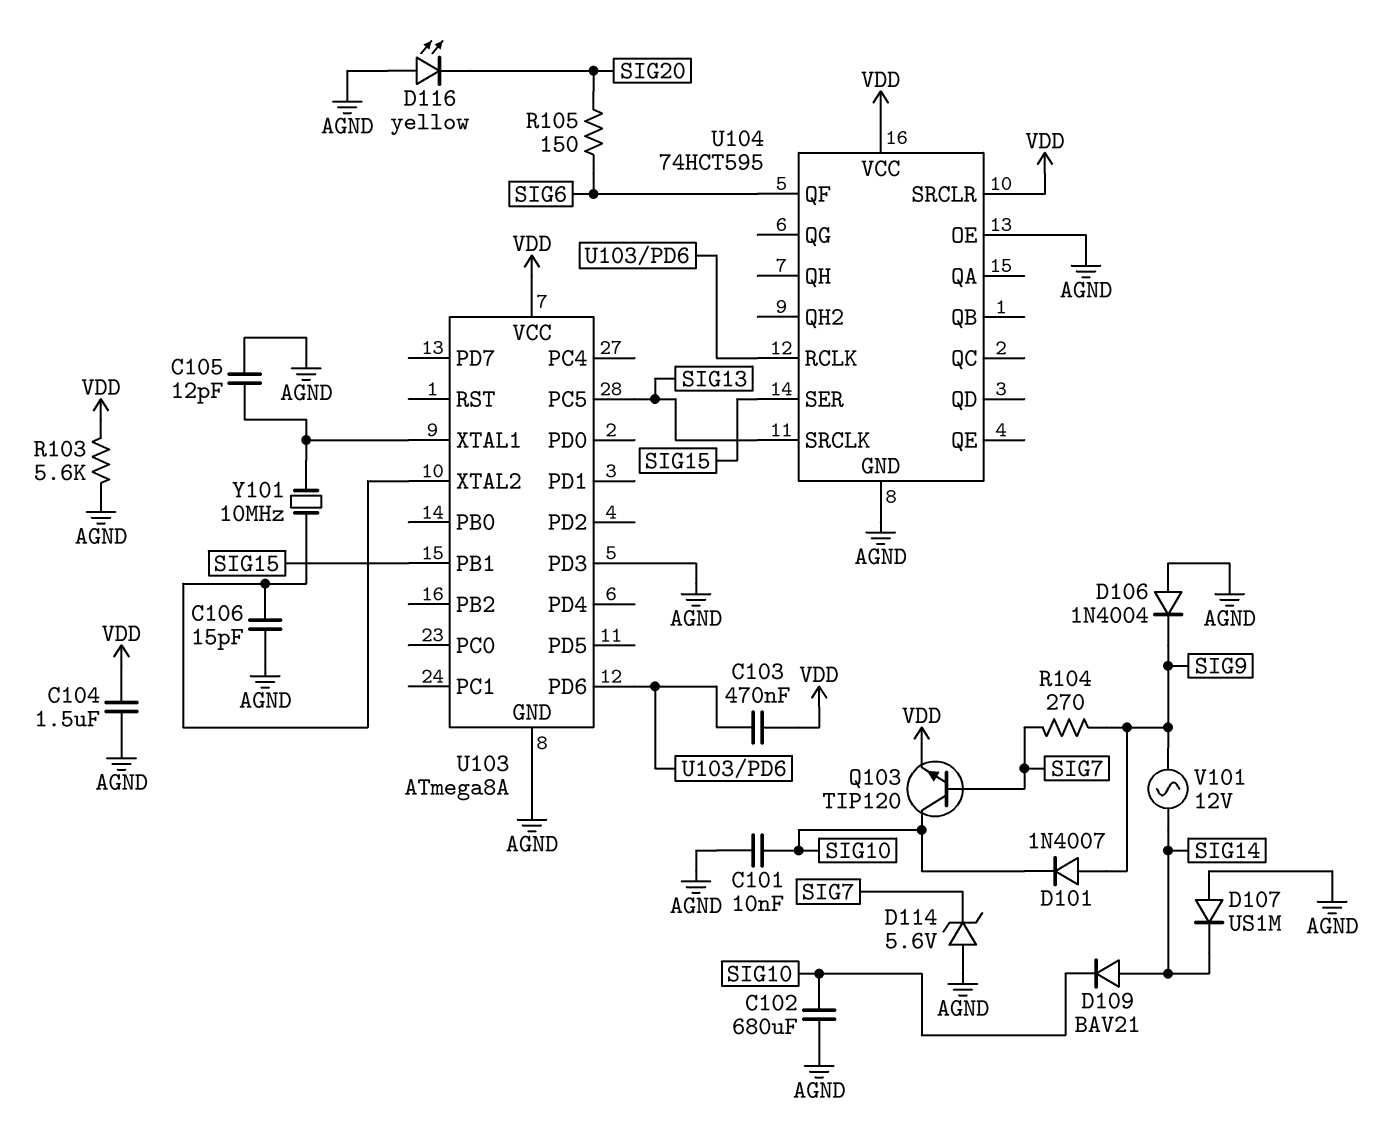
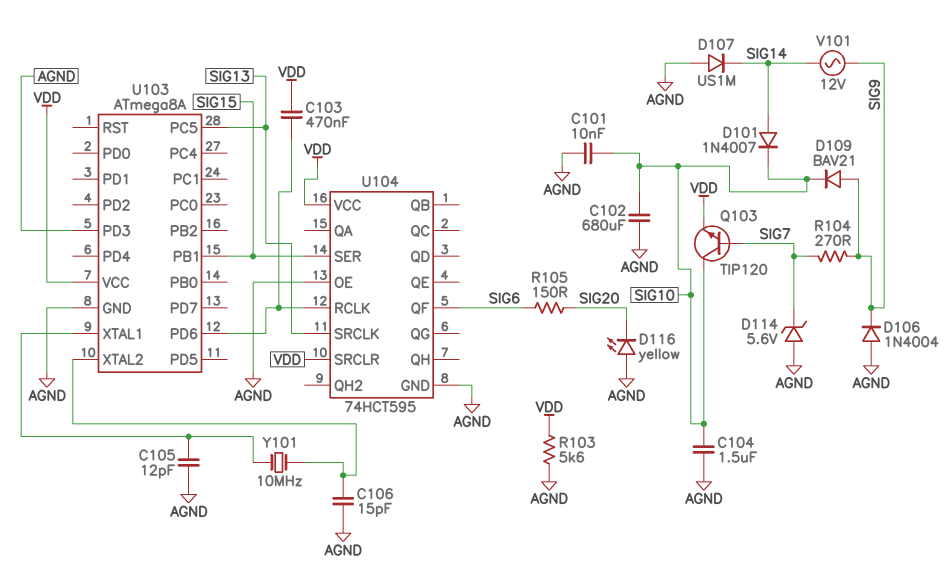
C104: 1.5uF (AGND, VDD) -> 1.5uF (AGND, SIG10)
D101: diode 1N4007 (A SIG9, K SIG10) -> diode 1N4007 (A SIG14, K SIG10)
D109: diode BAV21 (A SIG14, K SIG10) -> diode BAV21 (A SIG9, K SIG10)

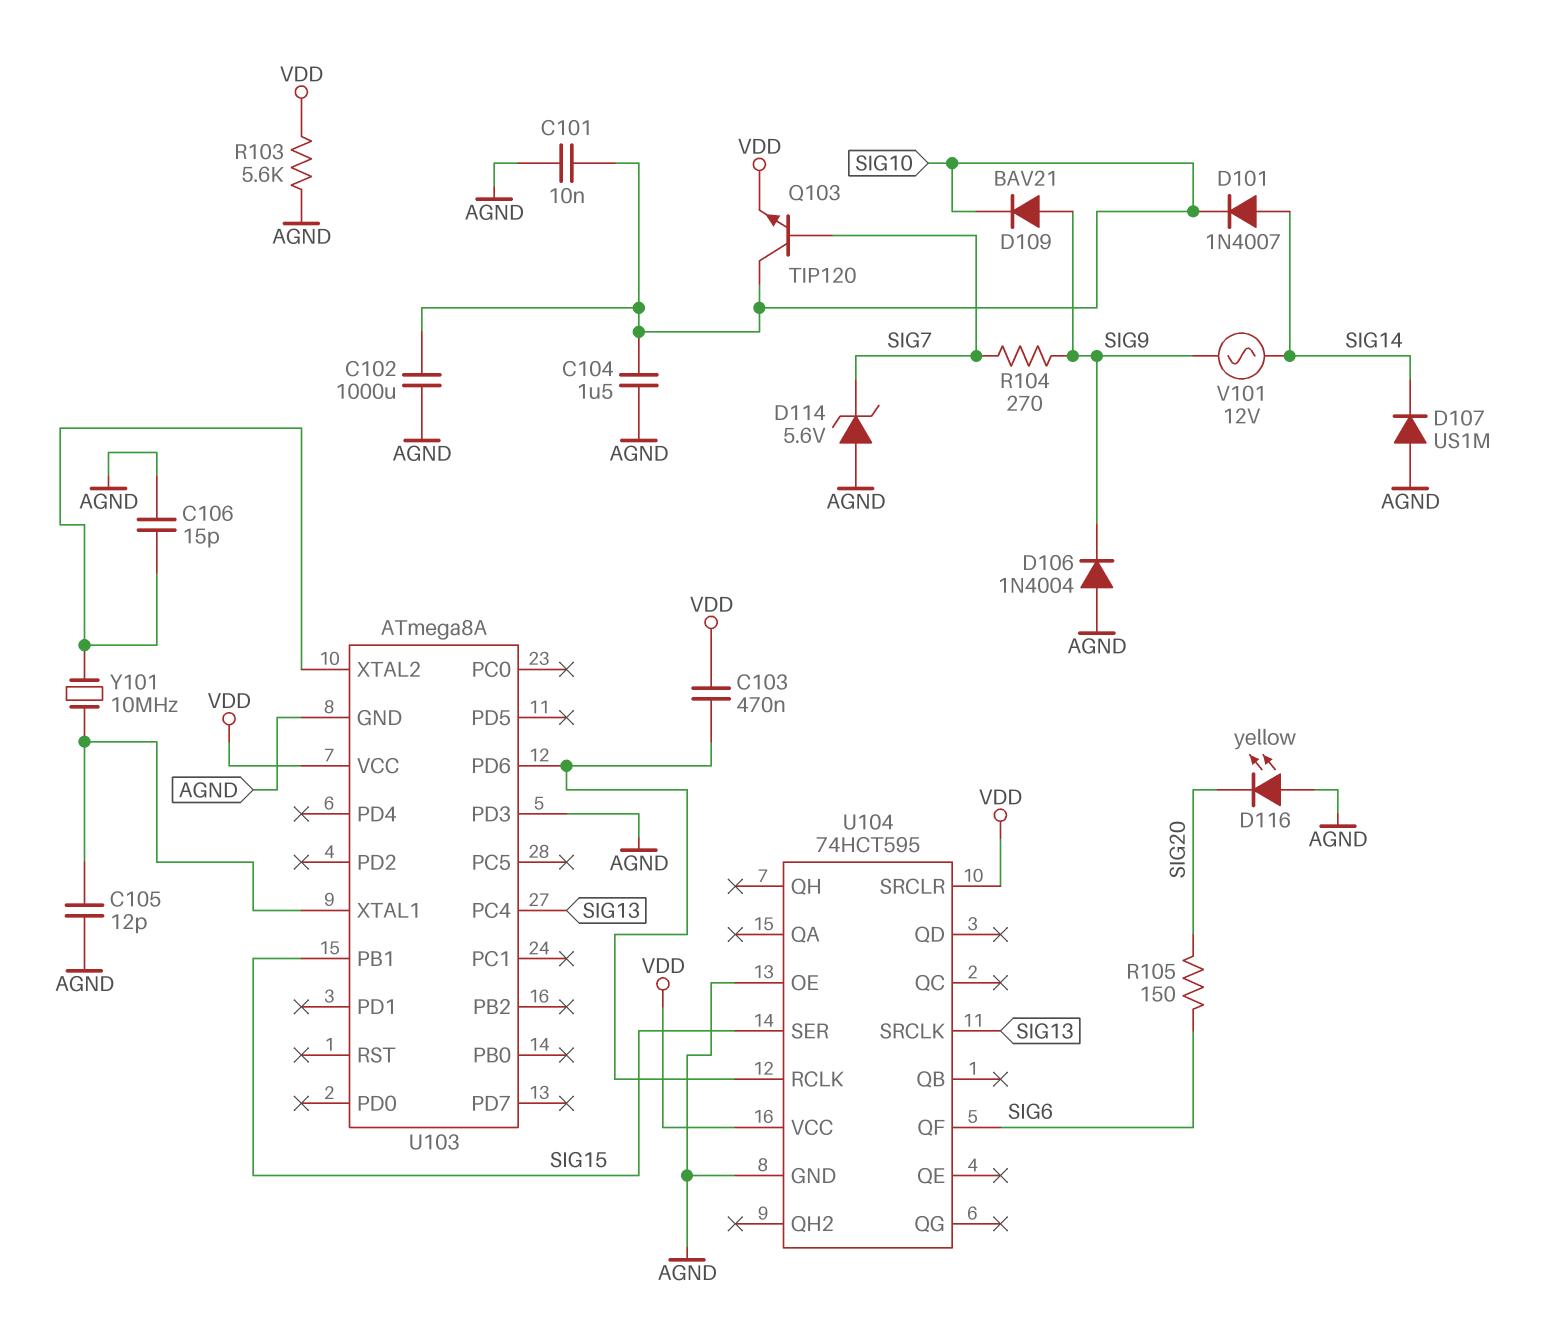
C102: 680uF (AGND, SIG10) -> 1000uF (AGND, SIG10)
U103 pin PC4: none -> SIG13
U103 pin PC5: SIG13 -> none

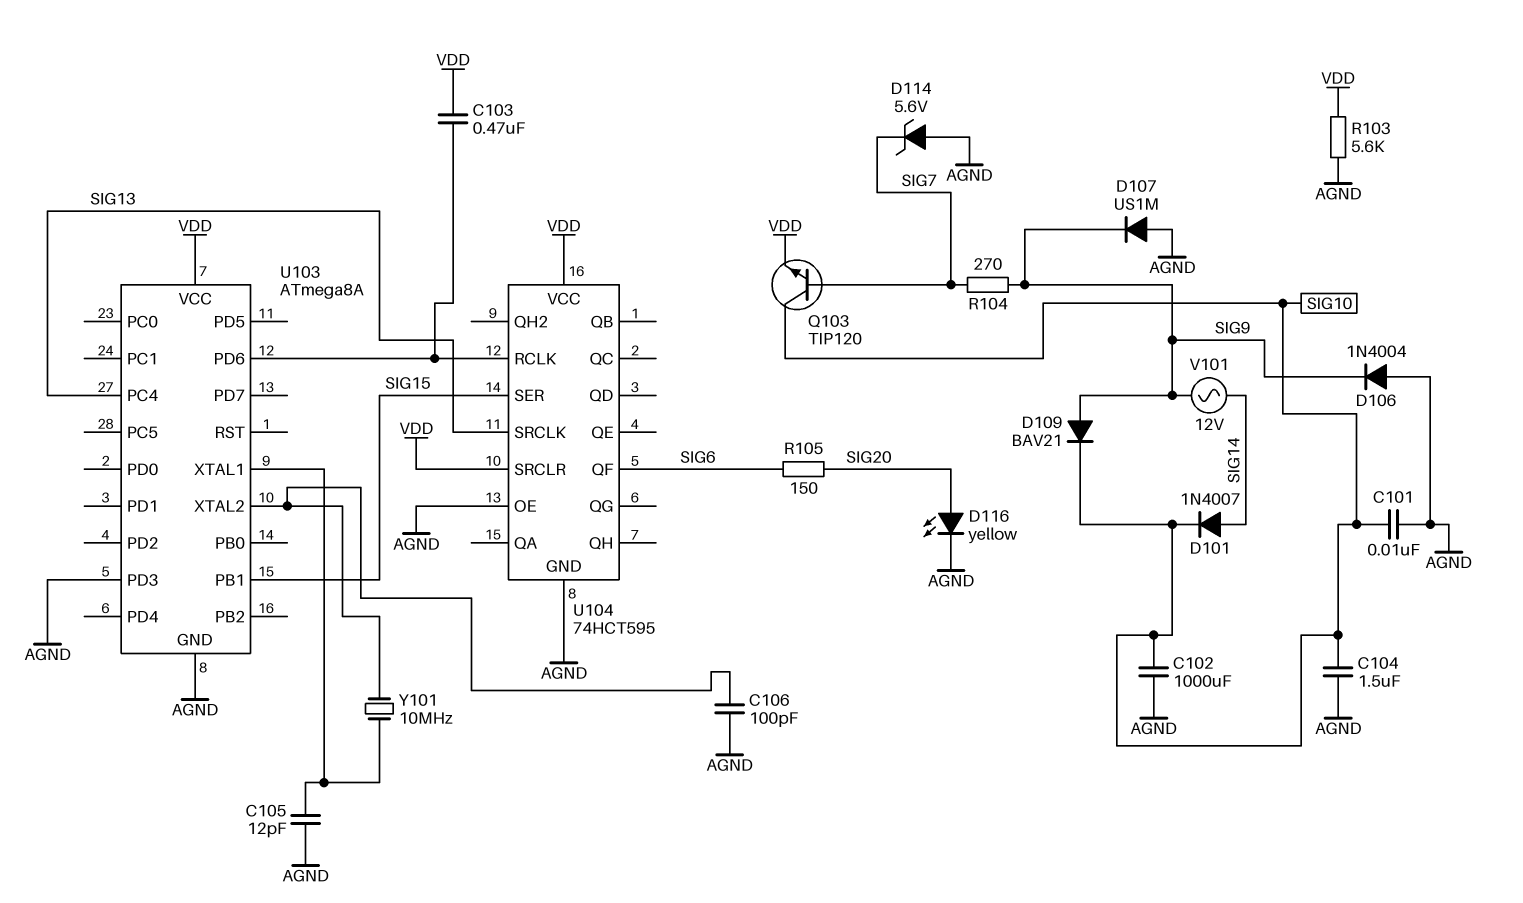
C106: 15pF (AGND, U103/XTAL2) -> 100pF (AGND, U103/XTAL2)
D107: diode US1M (A AGND, K SIG14) -> diode US1M (A AGND, K SIG9)
D116: LED yellow (A AGND, K SIG20) -> LED yellow (A SIG20, K AGND)

